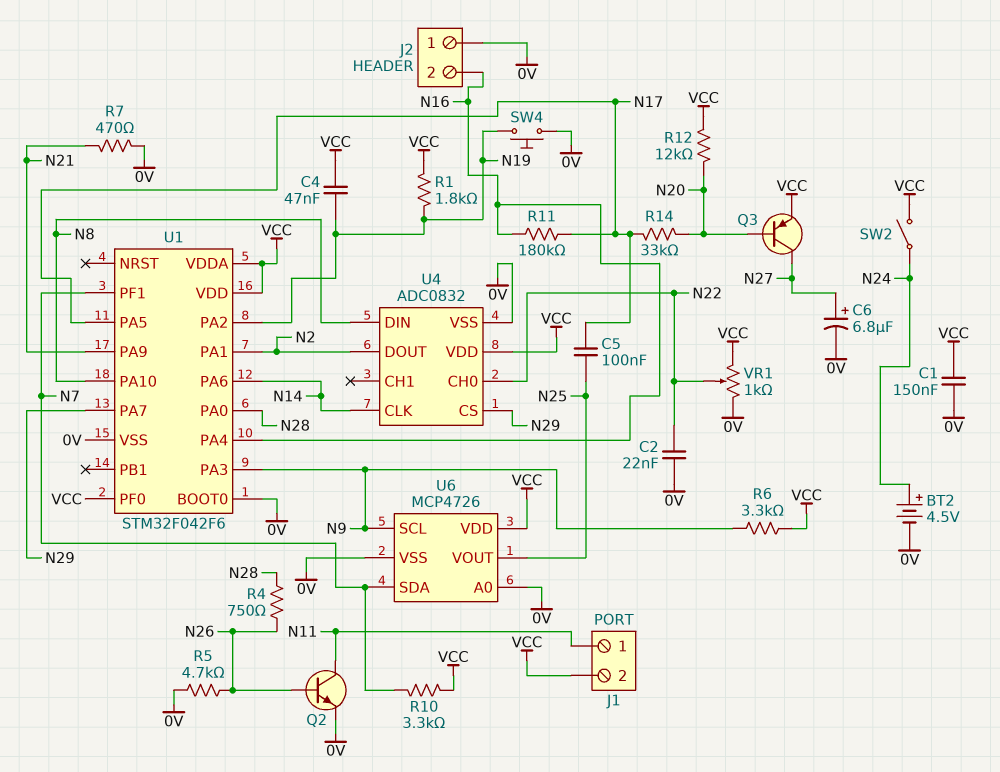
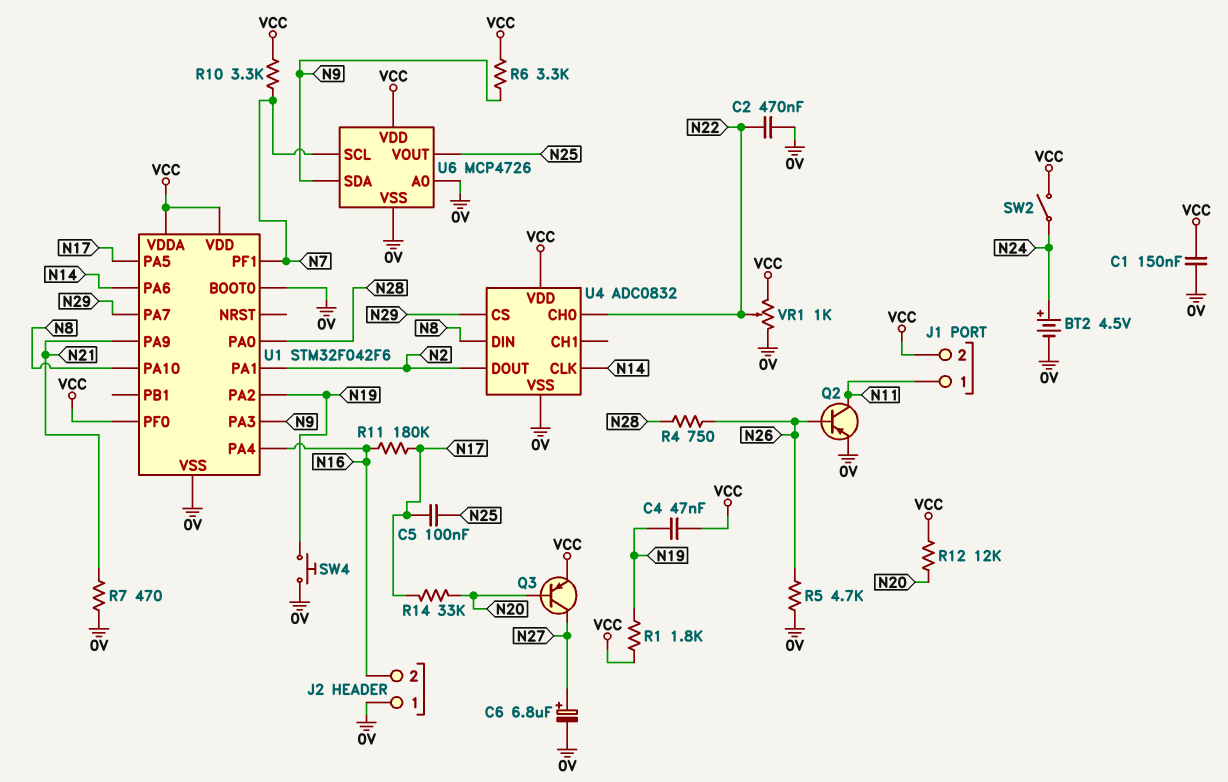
C2: 22nF (0V, N22) -> 470nF (0V, N22)
Q2: NPN (B N26, C N11, E 0V) -> PNP (B N26, C N11, E 0V)
U6 pin SCL: N9 -> N7
U6 pin SDA: N7 -> N9

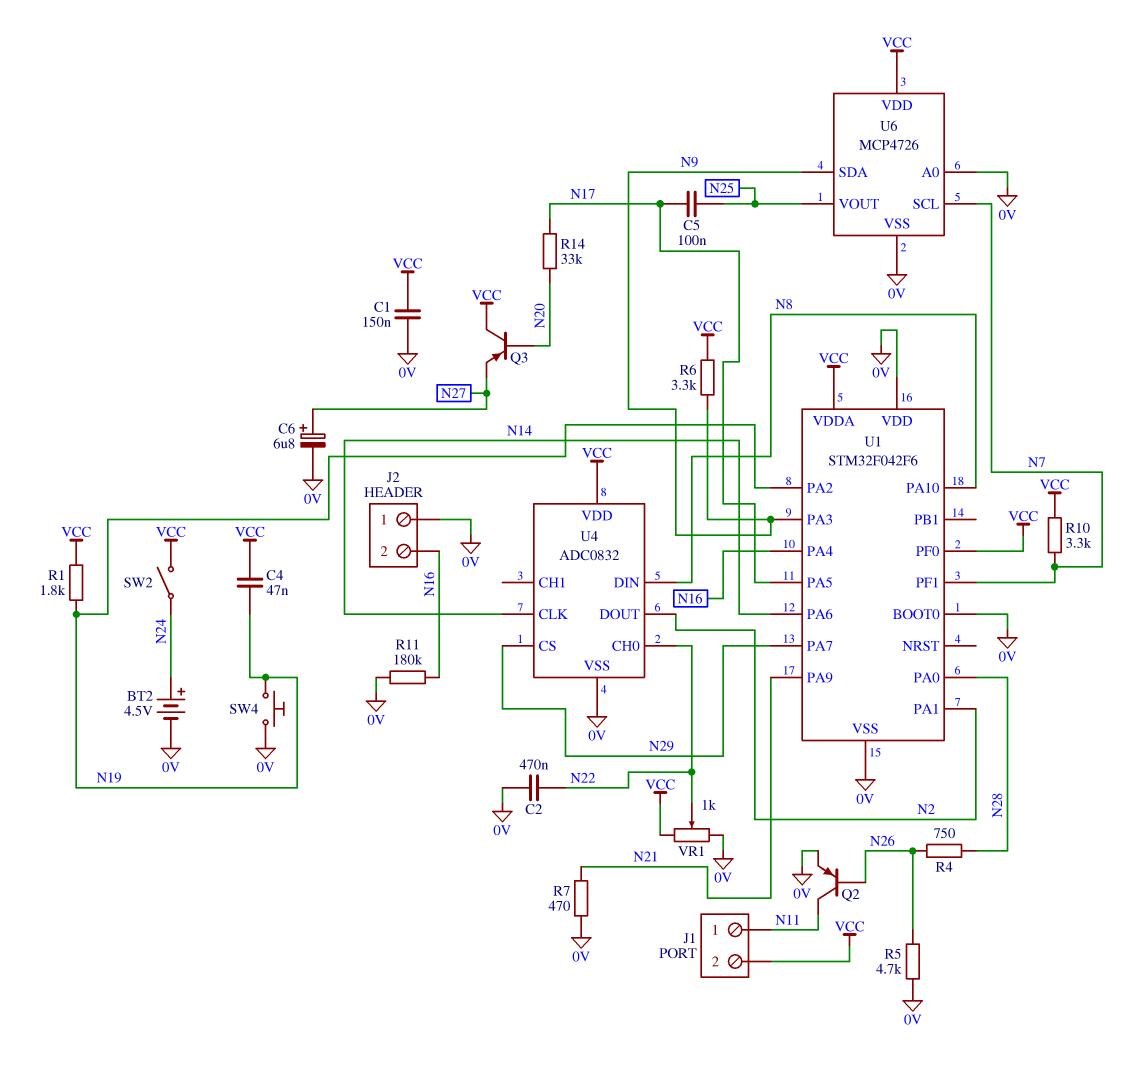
Q3: PNP (B N20, C N27, E VCC) -> PNP (B N20, C VCC, E N27)
R11: 180k (N16, N17) -> 180k (0V, N16)
R12: 12k (N20, VCC) -> none
U1 pin VDD: VCC -> 0V

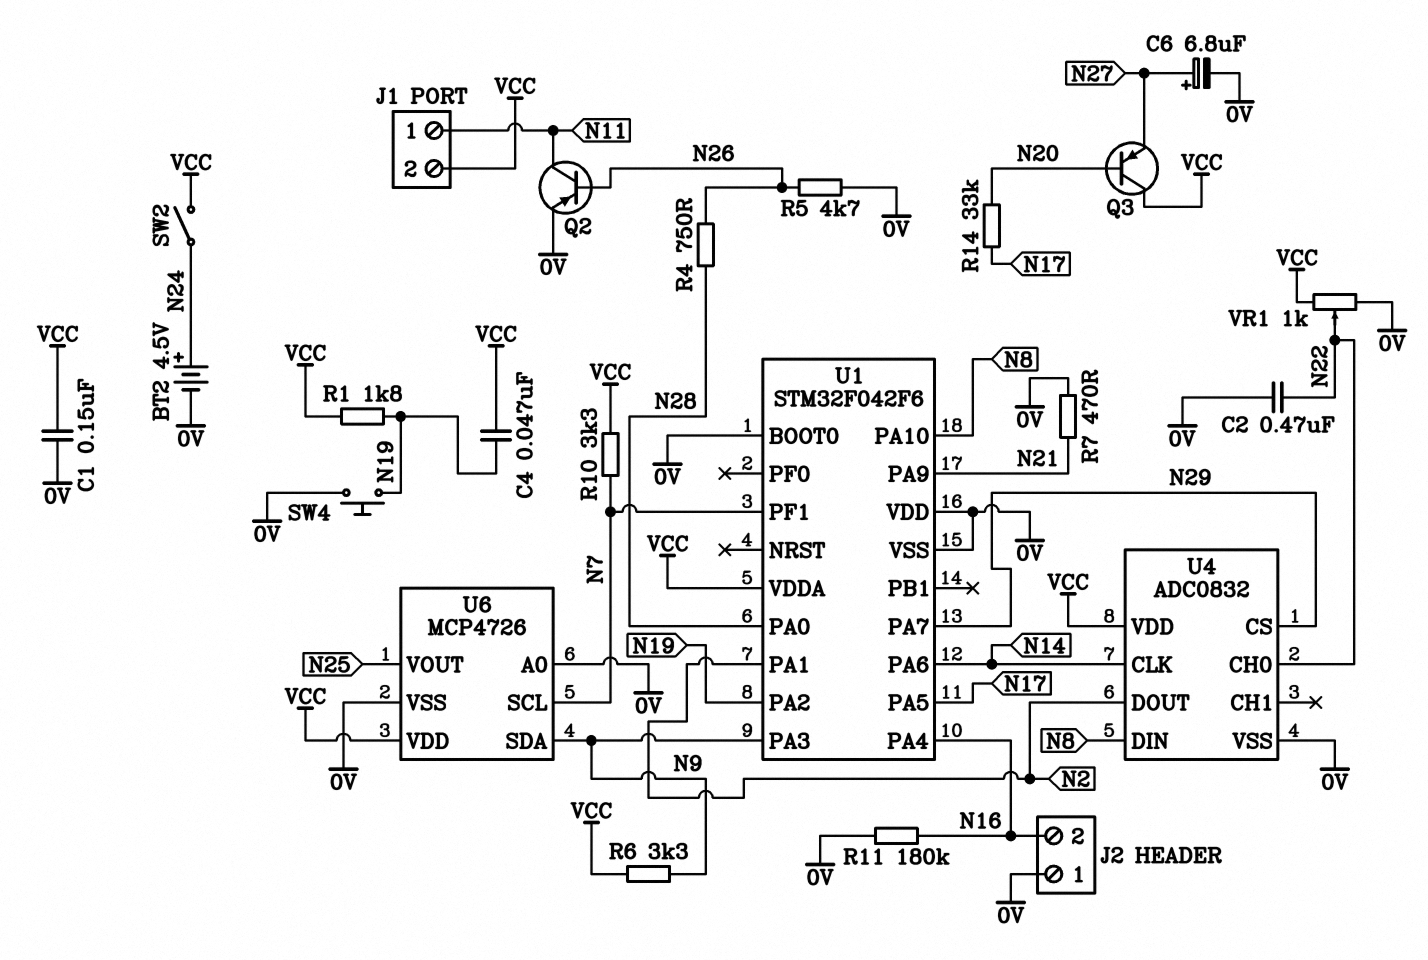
C5: 100nF (N17, N25) -> none
U1 pin PF0: VCC -> none

